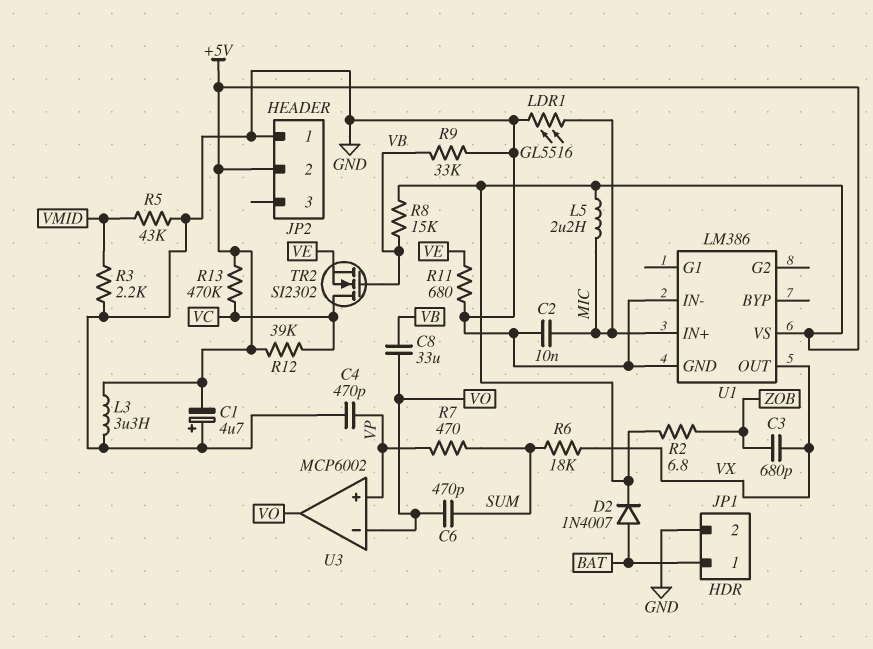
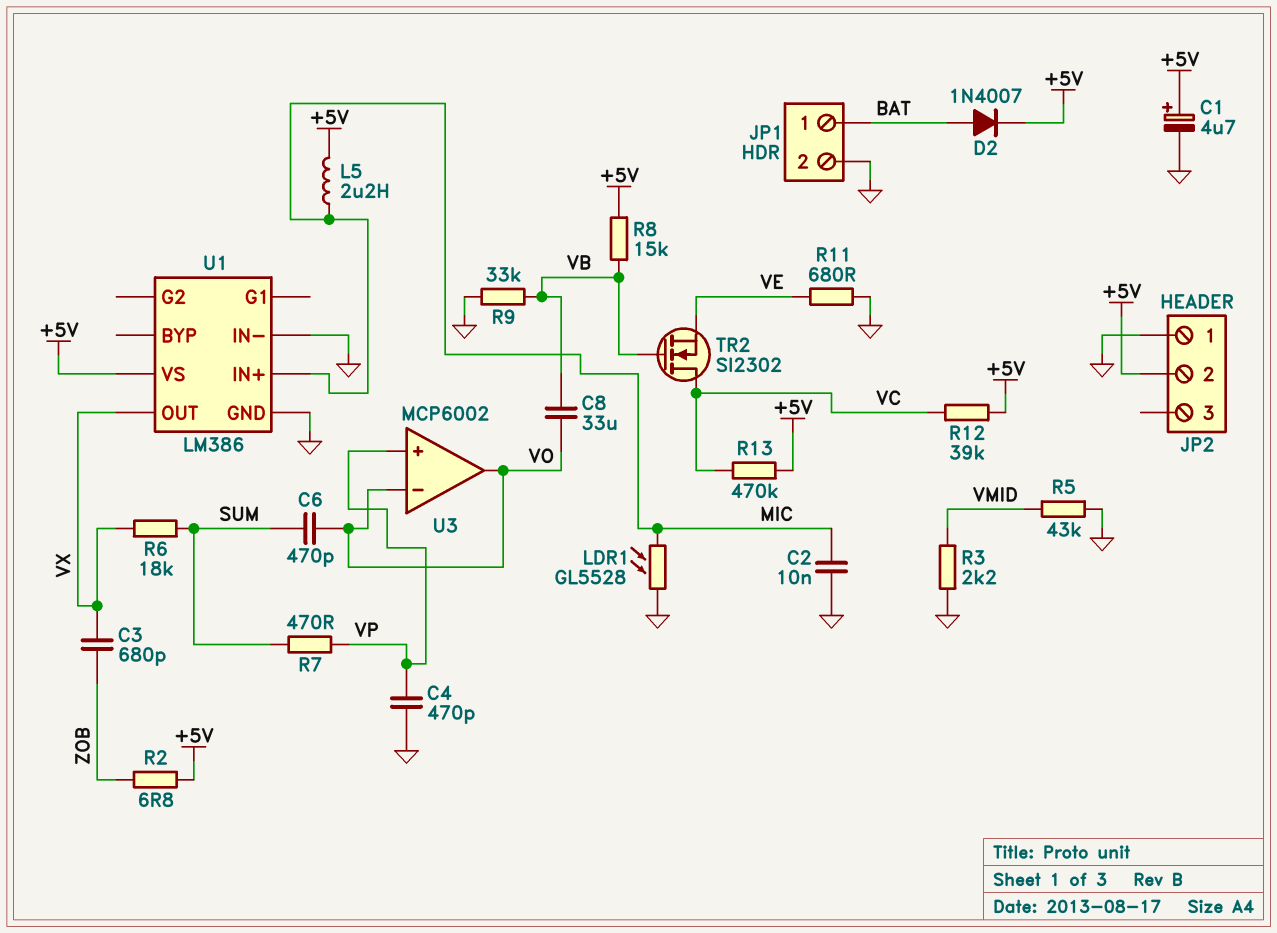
C1: 4.7uF (plus GND, minus +5V) -> 4.7uF (plus +5V, minus GND)
L3: 3.3uH (+5V, GND) -> none
LDR1: GL5516 (GND, MIC) -> GL5528 (GND, MIC)

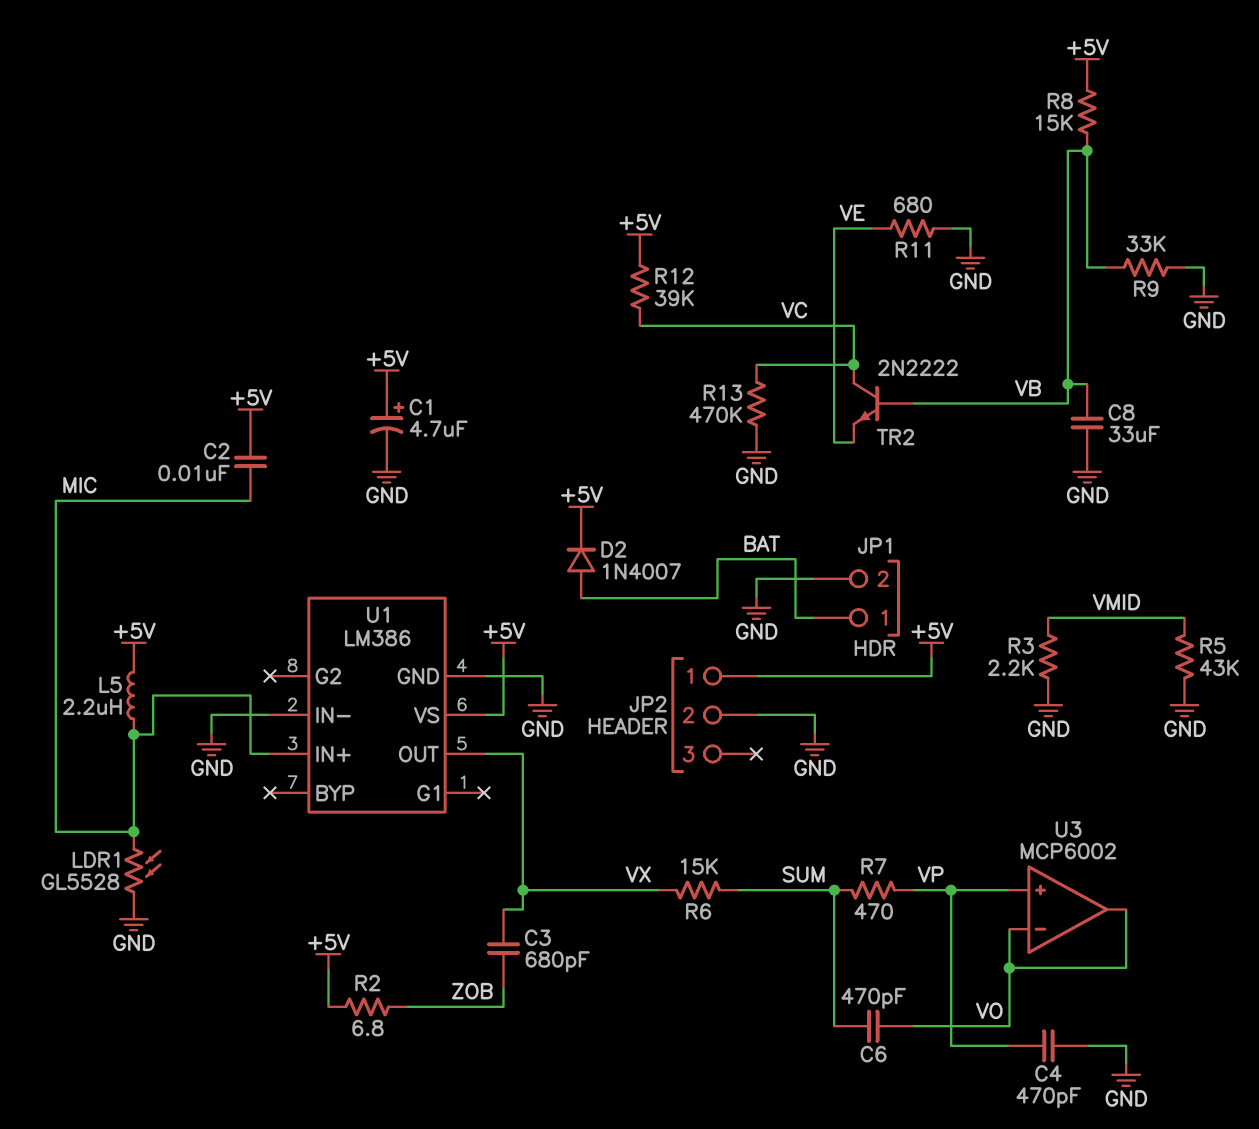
C2: 10nF (GND, MIC) -> 10nF (+5V, MIC)
C8: 33uF (VB, VO) -> 33uF (GND, VB)
JP2 pin 1: GND -> +5V
JP2 pin 2: +5V -> GND
R6: 18k (SUM, VX) -> 15k (SUM, VX)
R13: 470k (+5V, VC) -> 470k (GND, VC)
TR2: NMOS SI2302 (G VB, D VC, S VE) -> NPN 2N2222 (B VB, C VC, E VE)

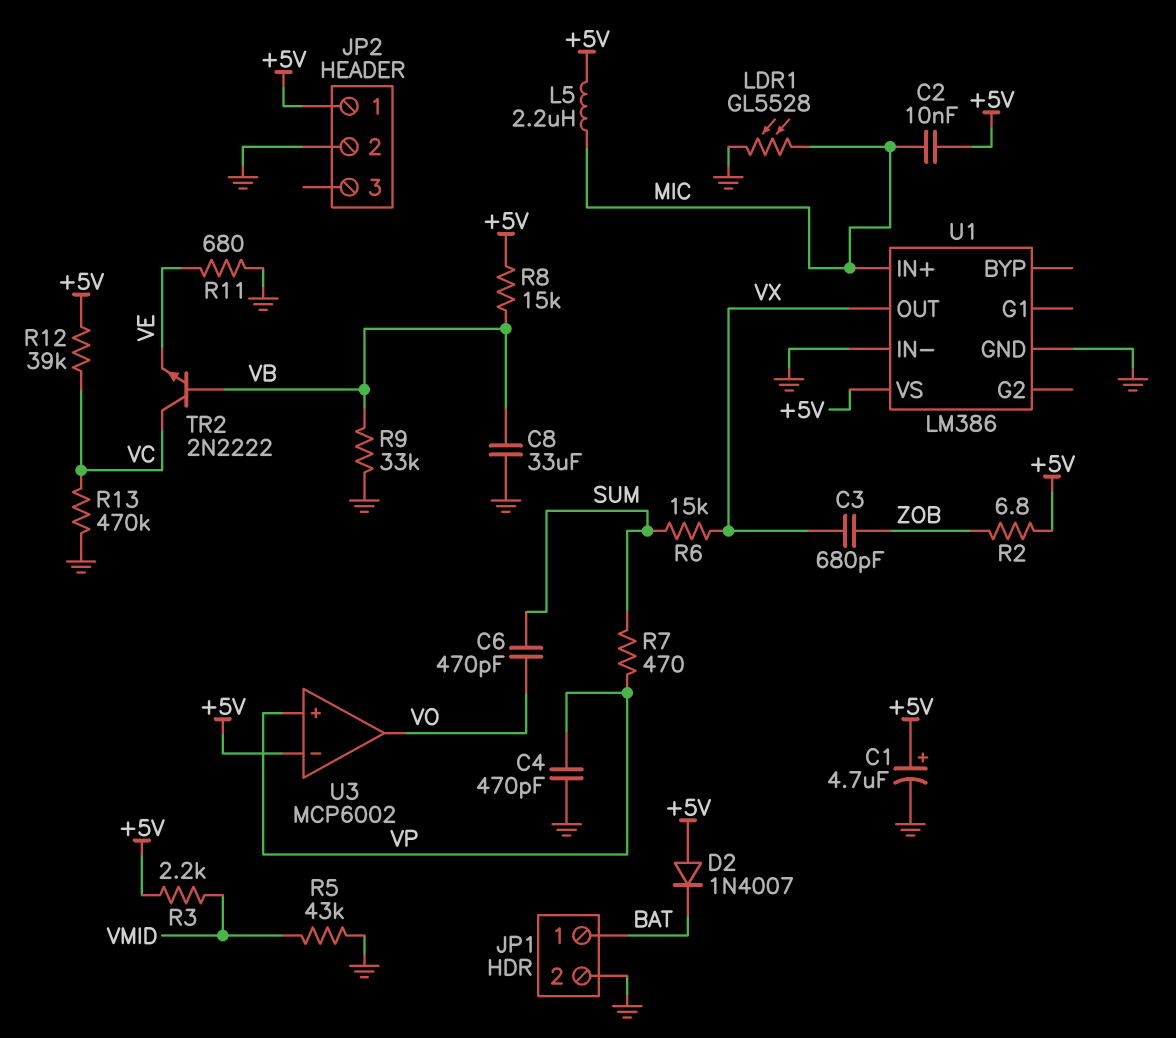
D2: diode 1N4007 (A BAT, K +5V) -> diode 1N4007 (A +5V, K BAT)
R3: 2.2k (GND, VMID) -> 2.2k (+5V, VMID)
U3 pin in-: VO -> +5V

